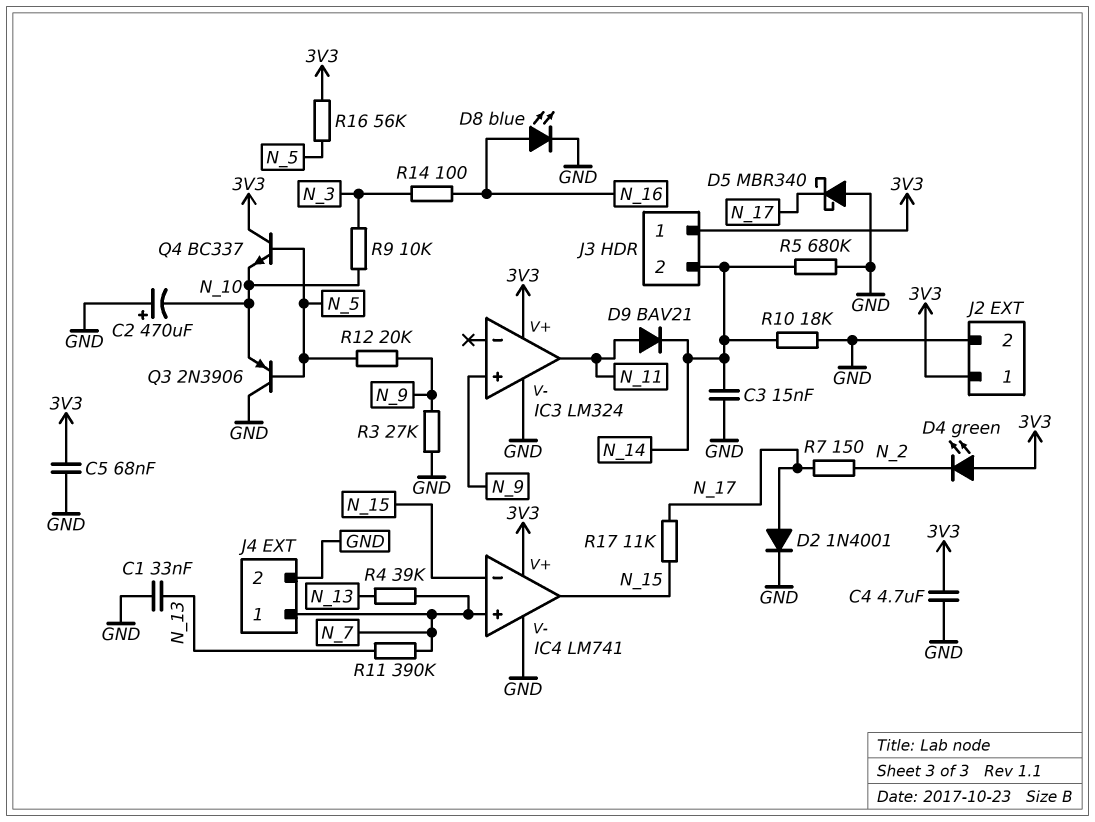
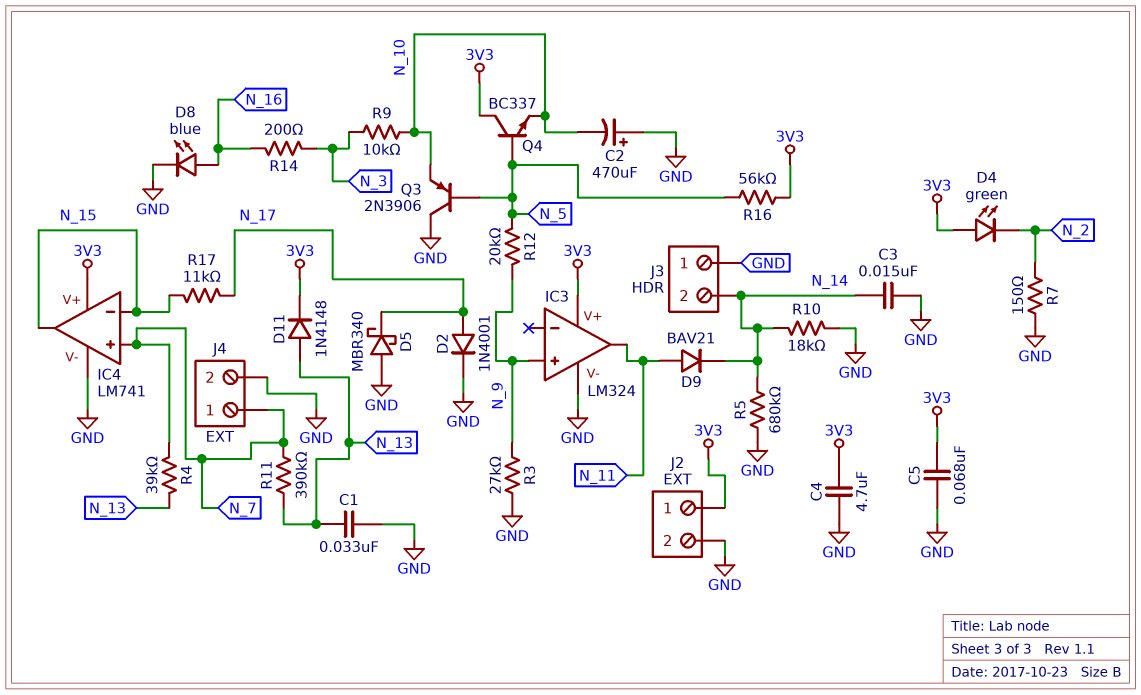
D11: none -> diode 1N4148 (A N_13, K 3V3)
J3 pin 1: 3V3 -> GND
R7: 150 (N_2, N_17) -> 150 (GND, N_2)
R14: 100 (N_3, N_16) -> 200 (N_3, N_16)

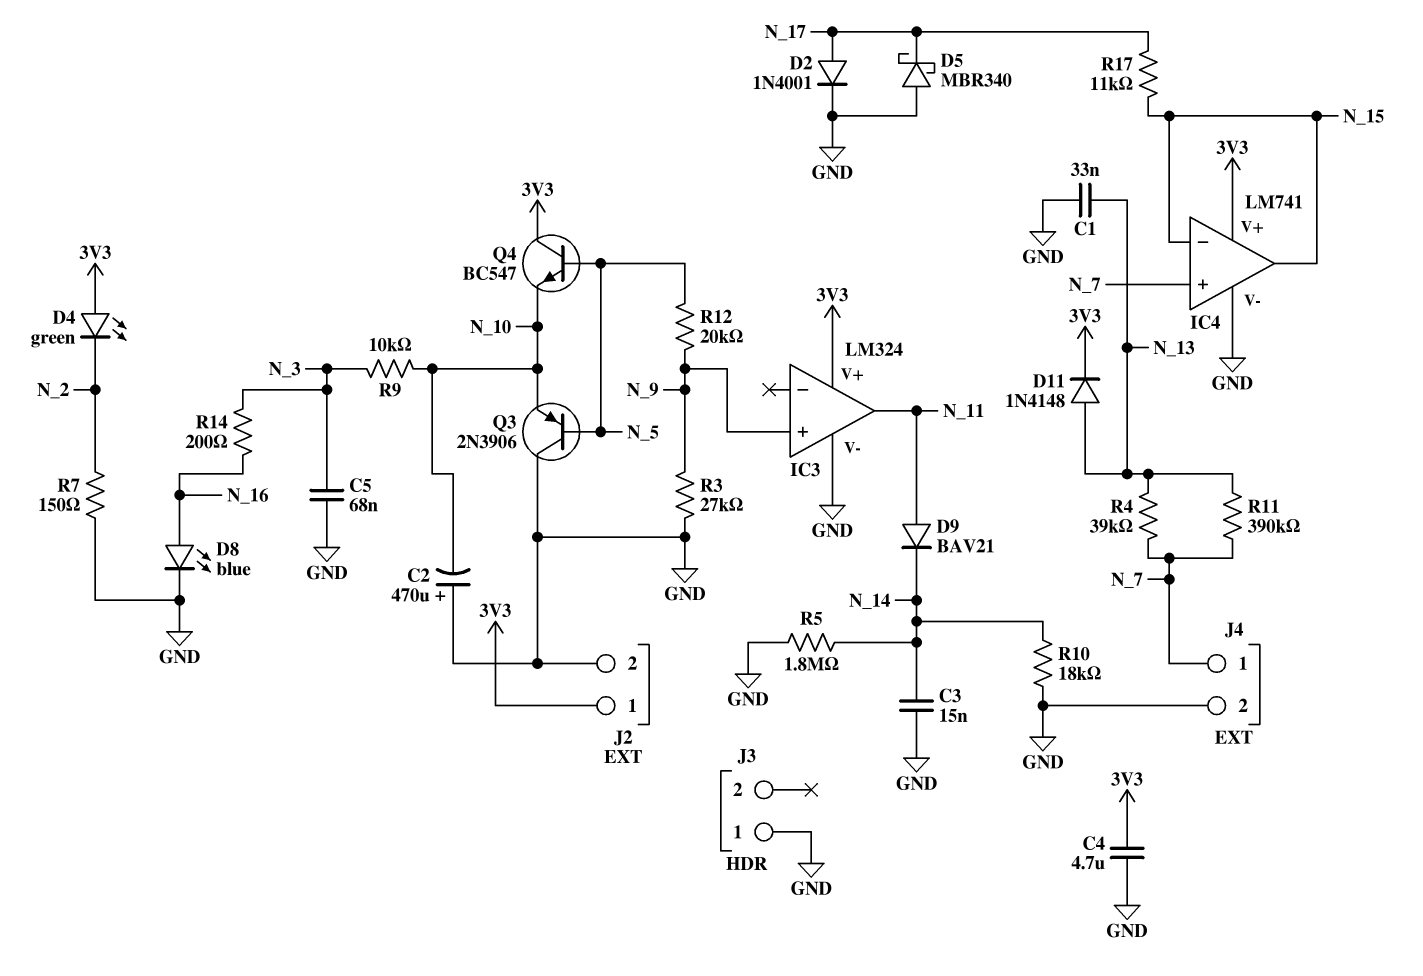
C5: 68nF (3V3, GND) -> 68nF (GND, N_3)
J3 pin 2: N_14 -> none
Q4: NPN BC337 (B N_5, C 3V3, E N_10) -> NPN BC547 (B N_5, C 3V3, E N_10)
R5: 680k (GND, N_14) -> 1.8M (GND, N_14)
R16: 56k (3V3, N_5) -> none

